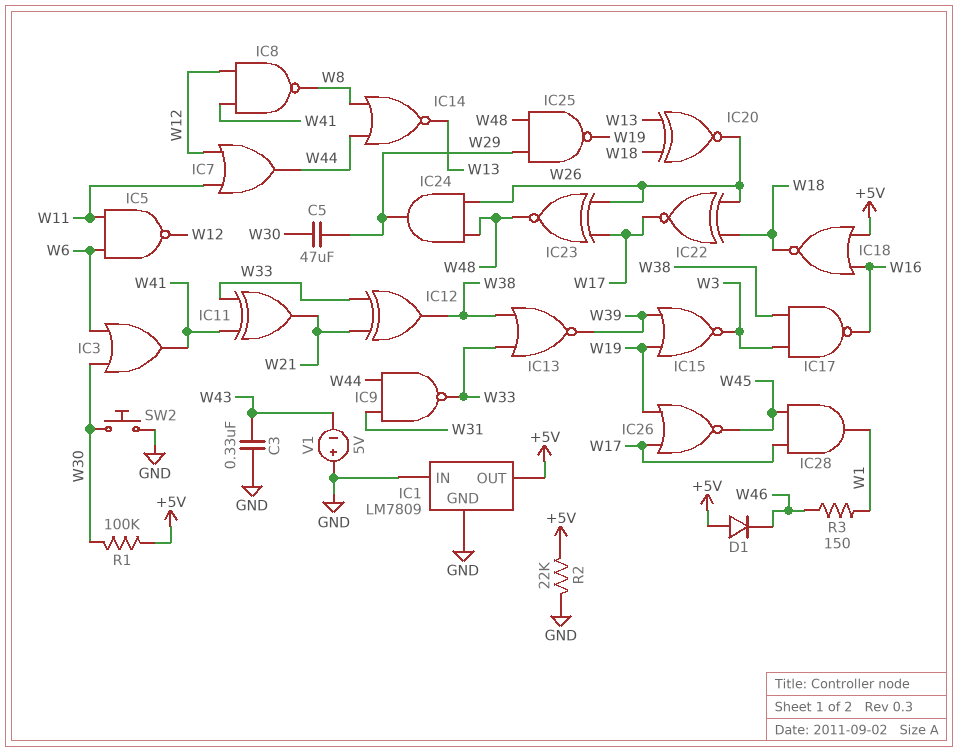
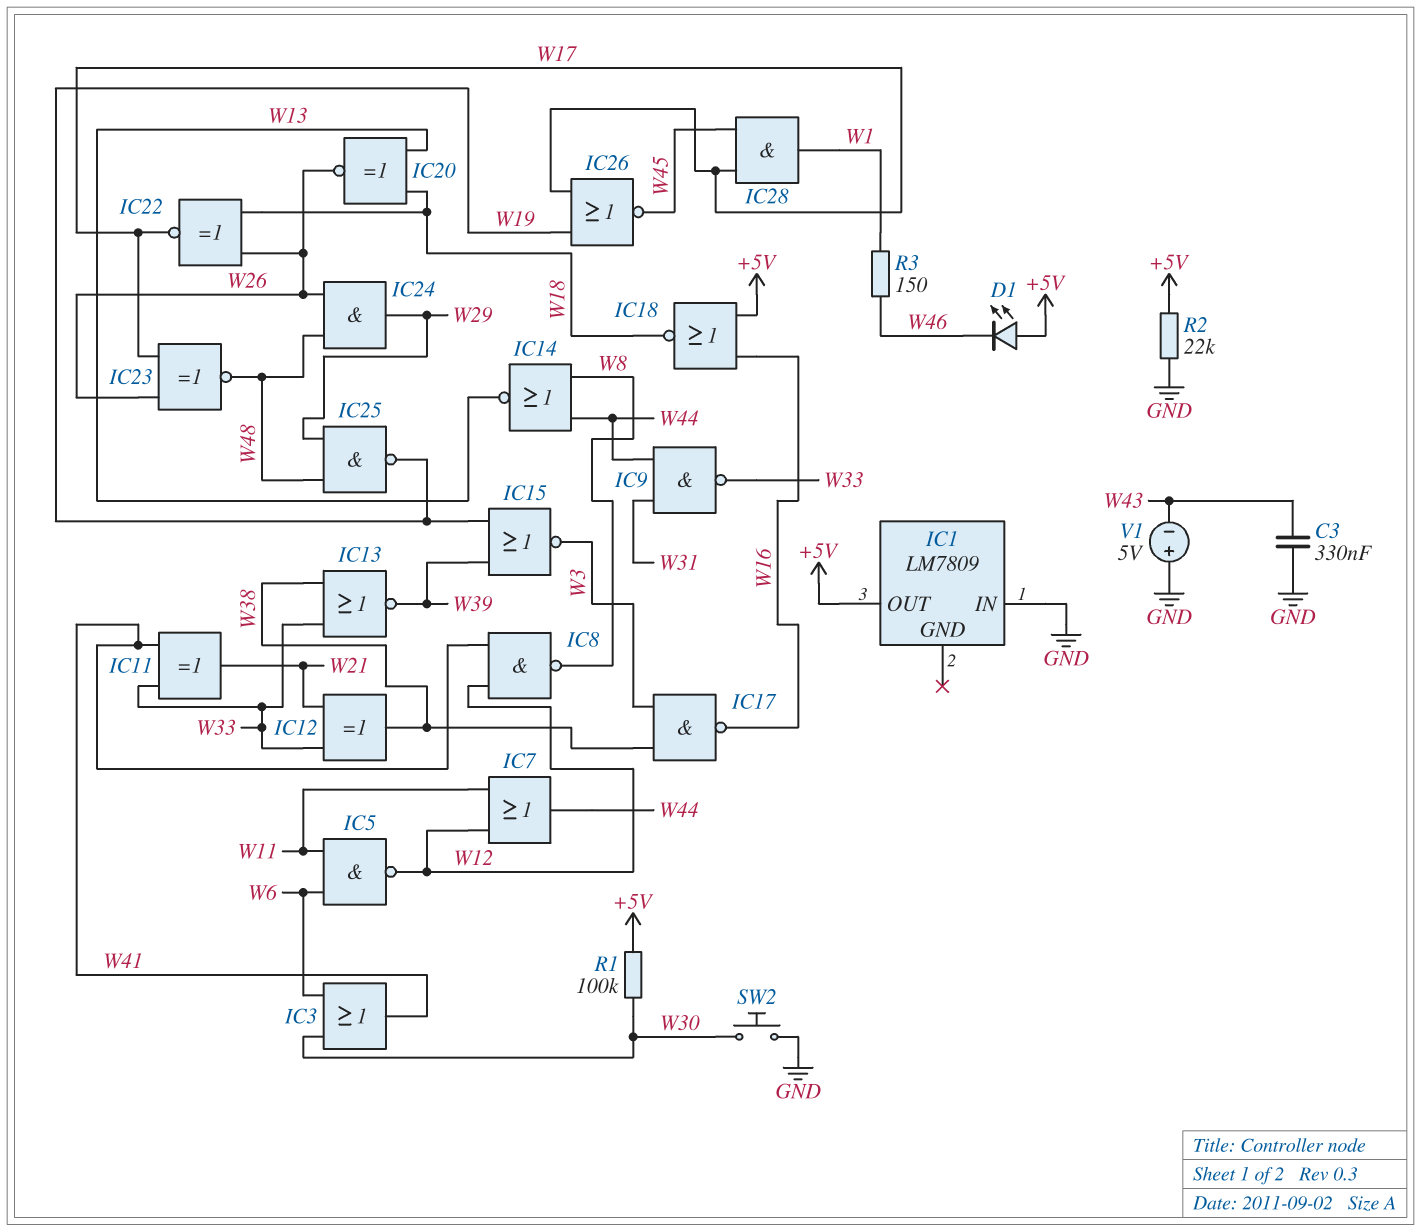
C5: 47uF (W29, W30) -> none
D1: diode (A +5V, K W46) -> LED (A +5V, K W46)
IC1 pin GND: GND -> none

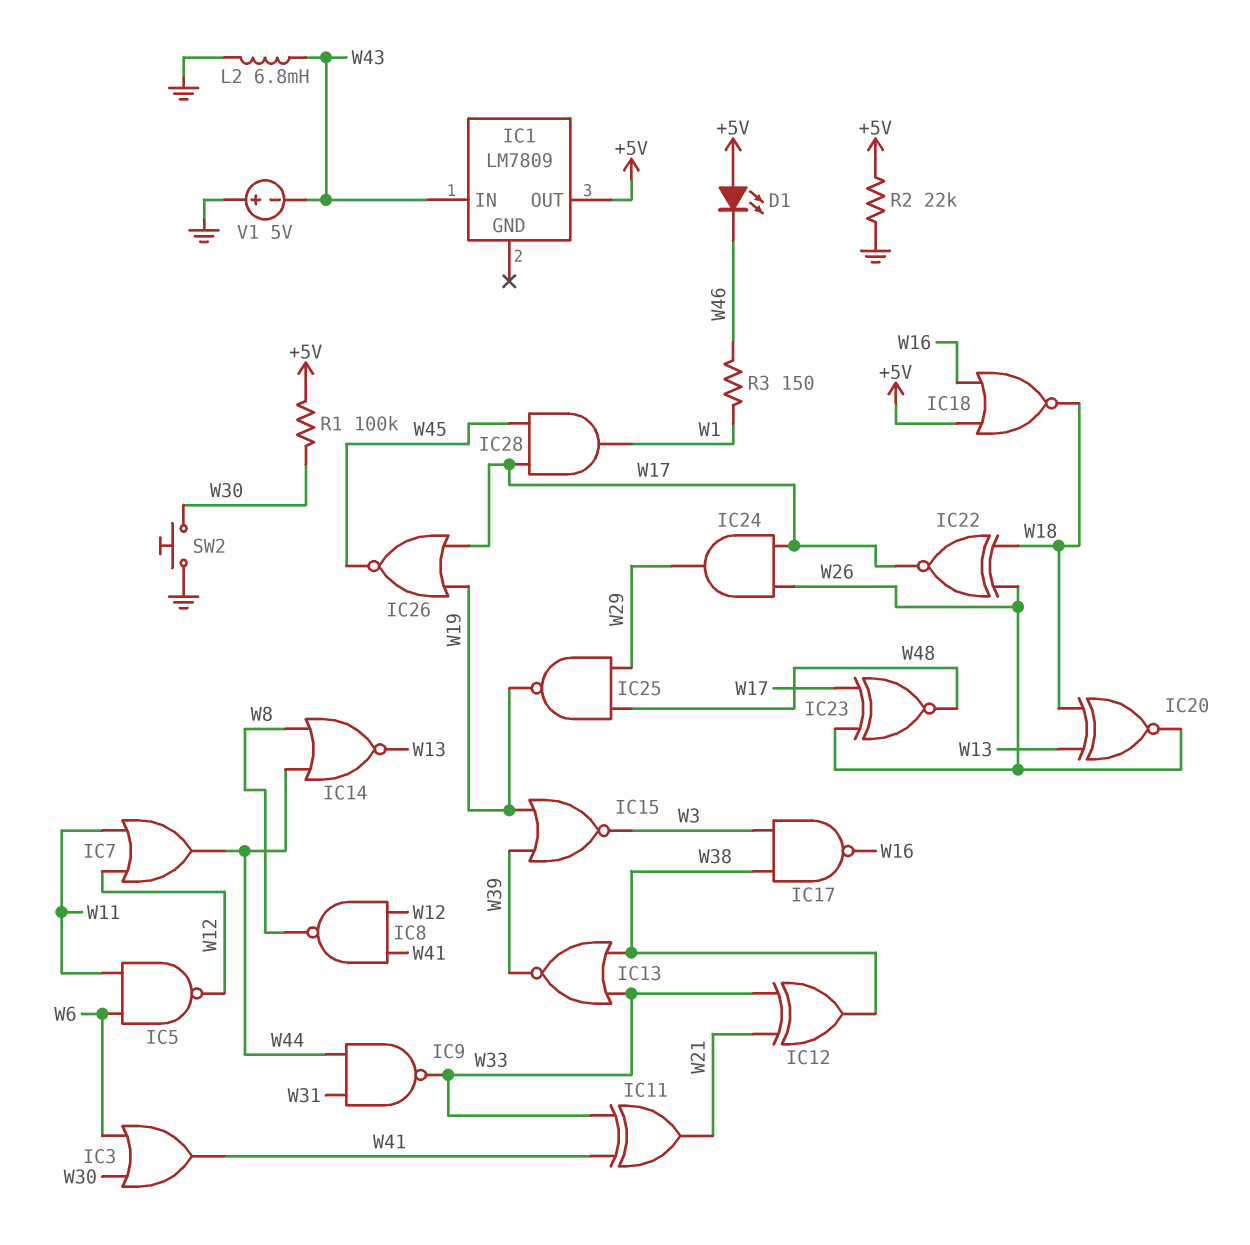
C3: 330nF (GND, W43) -> none
IC1 pin IN: GND -> W43
IC24: AND (in W26, in W48, out W29) -> AND (in W17, in W26, out W29)
L2: none -> 6.8mH (GND, W43)

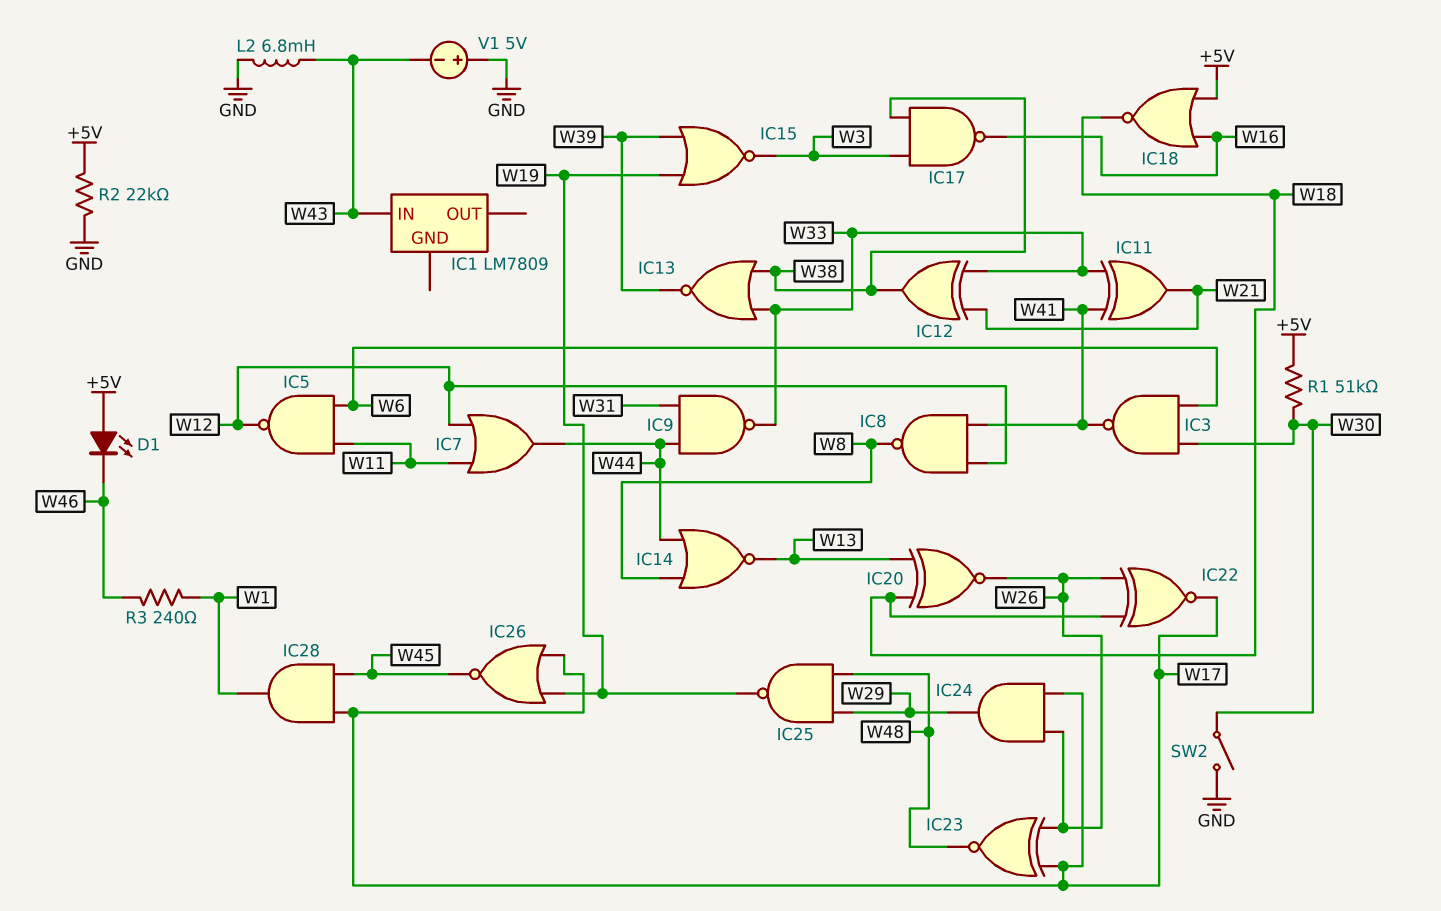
IC1 pin OUT: +5V -> none
IC3: OR (in W6, in W30, out W41) -> NAND (in W6, in W30, out W41)
R1: 100k (+5V, W30) -> 51k (+5V, W30)
R3: 150 (W1, W46) -> 240 (W1, W46)
SW2: button (GND, W30) -> switch (GND, W30)

